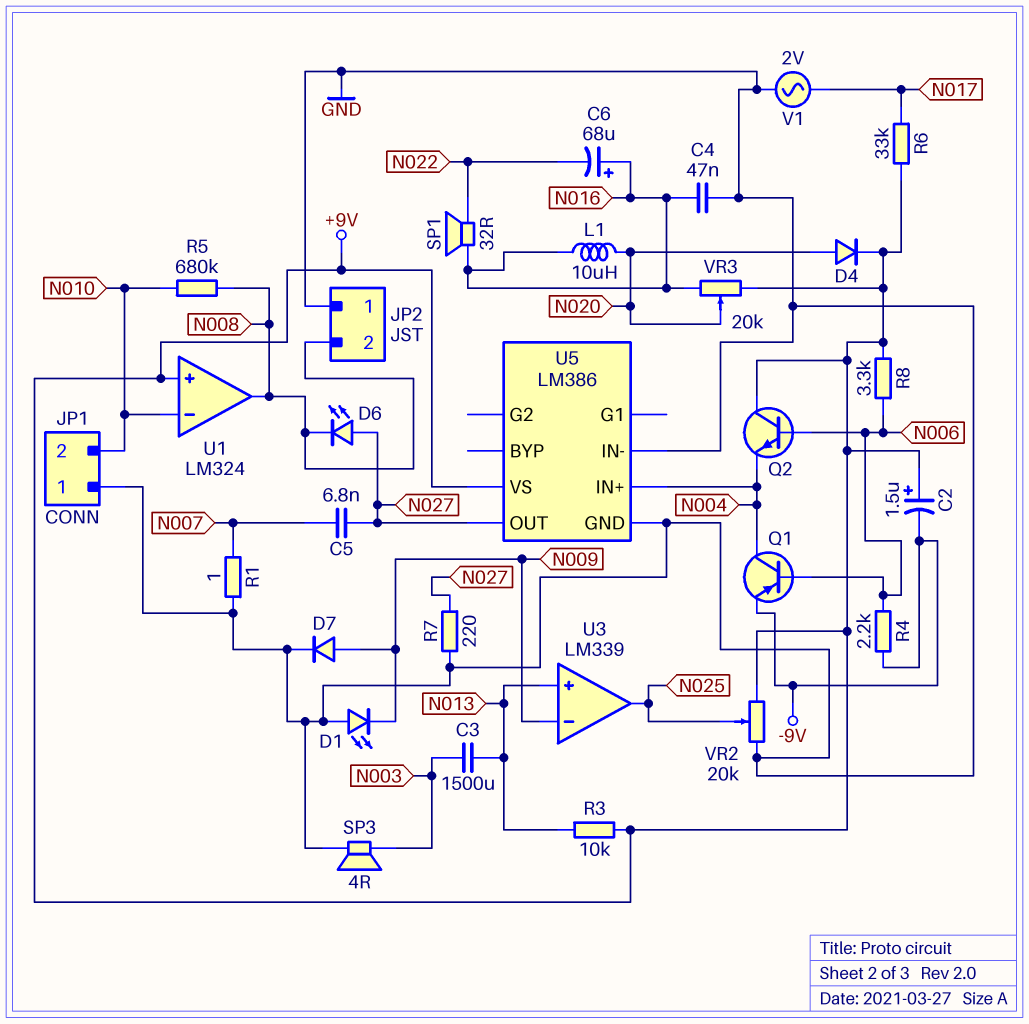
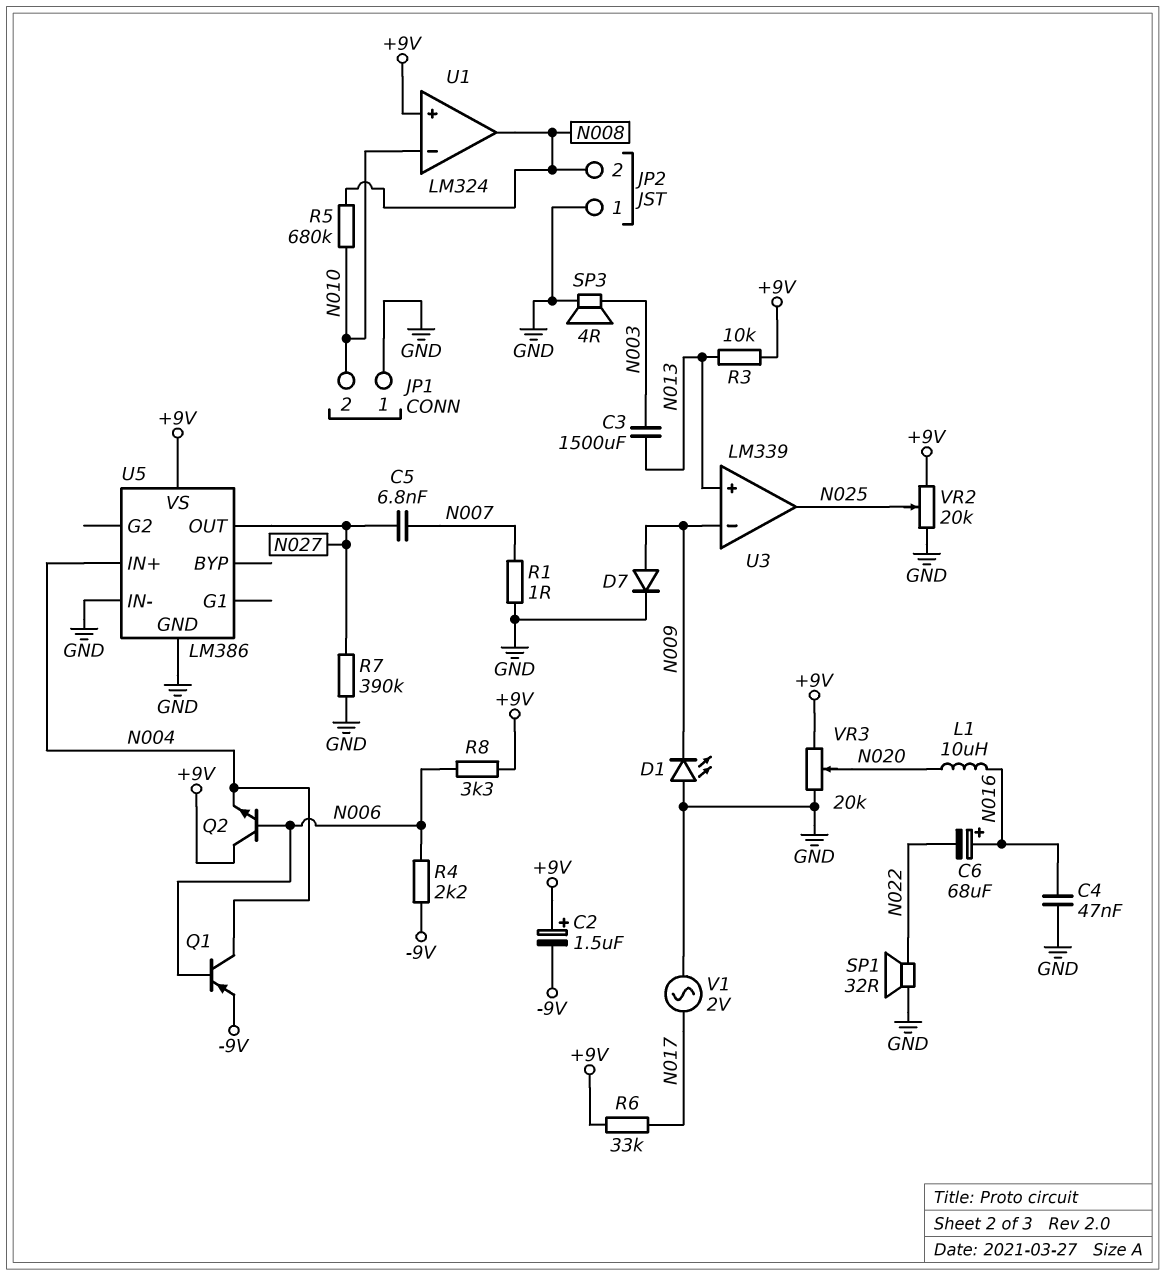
D4: diode (A N020, K +9V) -> none
D6: LED (A N027, K N008) -> none
R7: 220 (GND, N027) -> 390k (GND, N027)
SP1: speaker 32R (N016, N022) -> speaker 32R (GND, N022)
VR3: 20k (+9V, N016, wiper N020) -> 20k (+9V, GND, wiper N020)

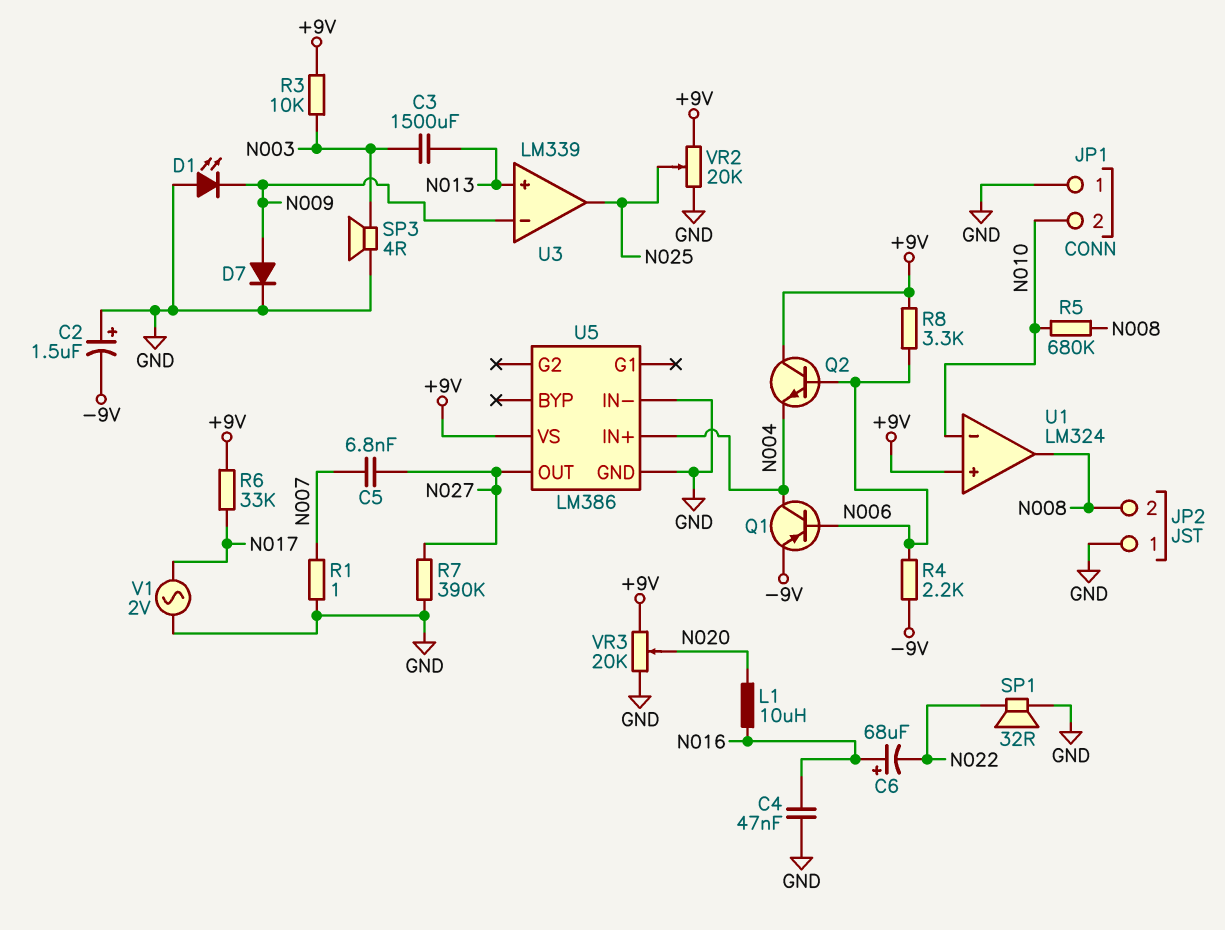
C2: 1.5uF (plus +9V, minus -9V) -> 1.5uF (plus GND, minus -9V)
R3: 10k (+9V, N013) -> 10k (+9V, N003)

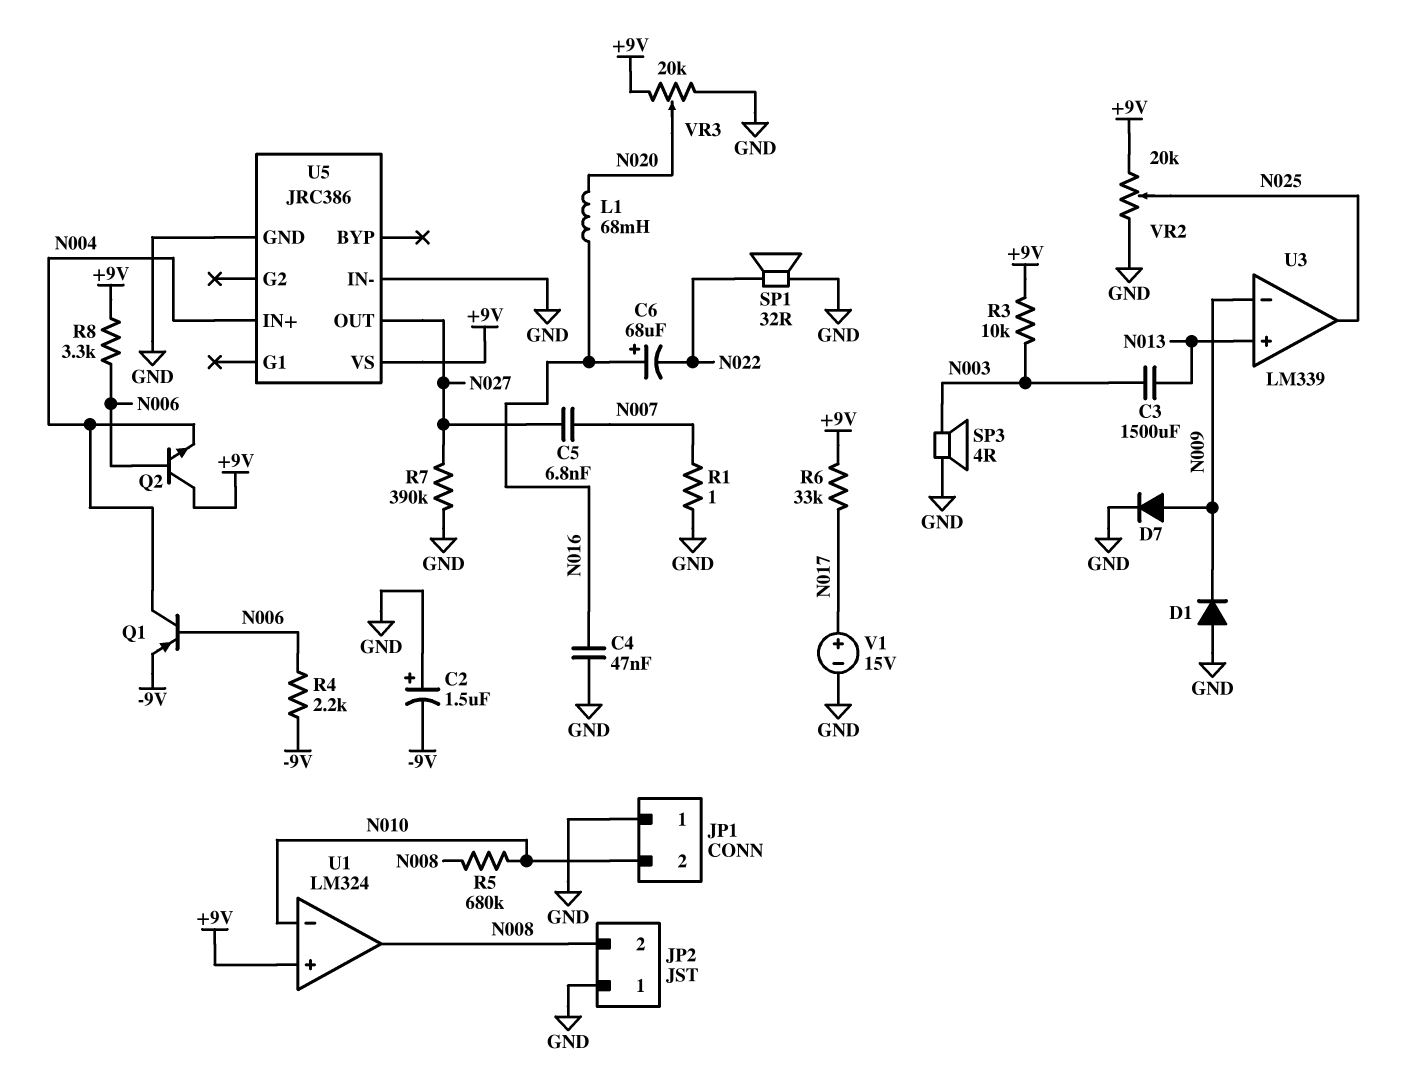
D1: LED (A GND, K N009) -> diode (A GND, K N009)
L1: 10uH (N016, N020) -> 68mH (N016, N020)
U5: LM386 -> JRC386
V1: AC 2V (GND, N017) -> 15V (plus N017, minus GND)

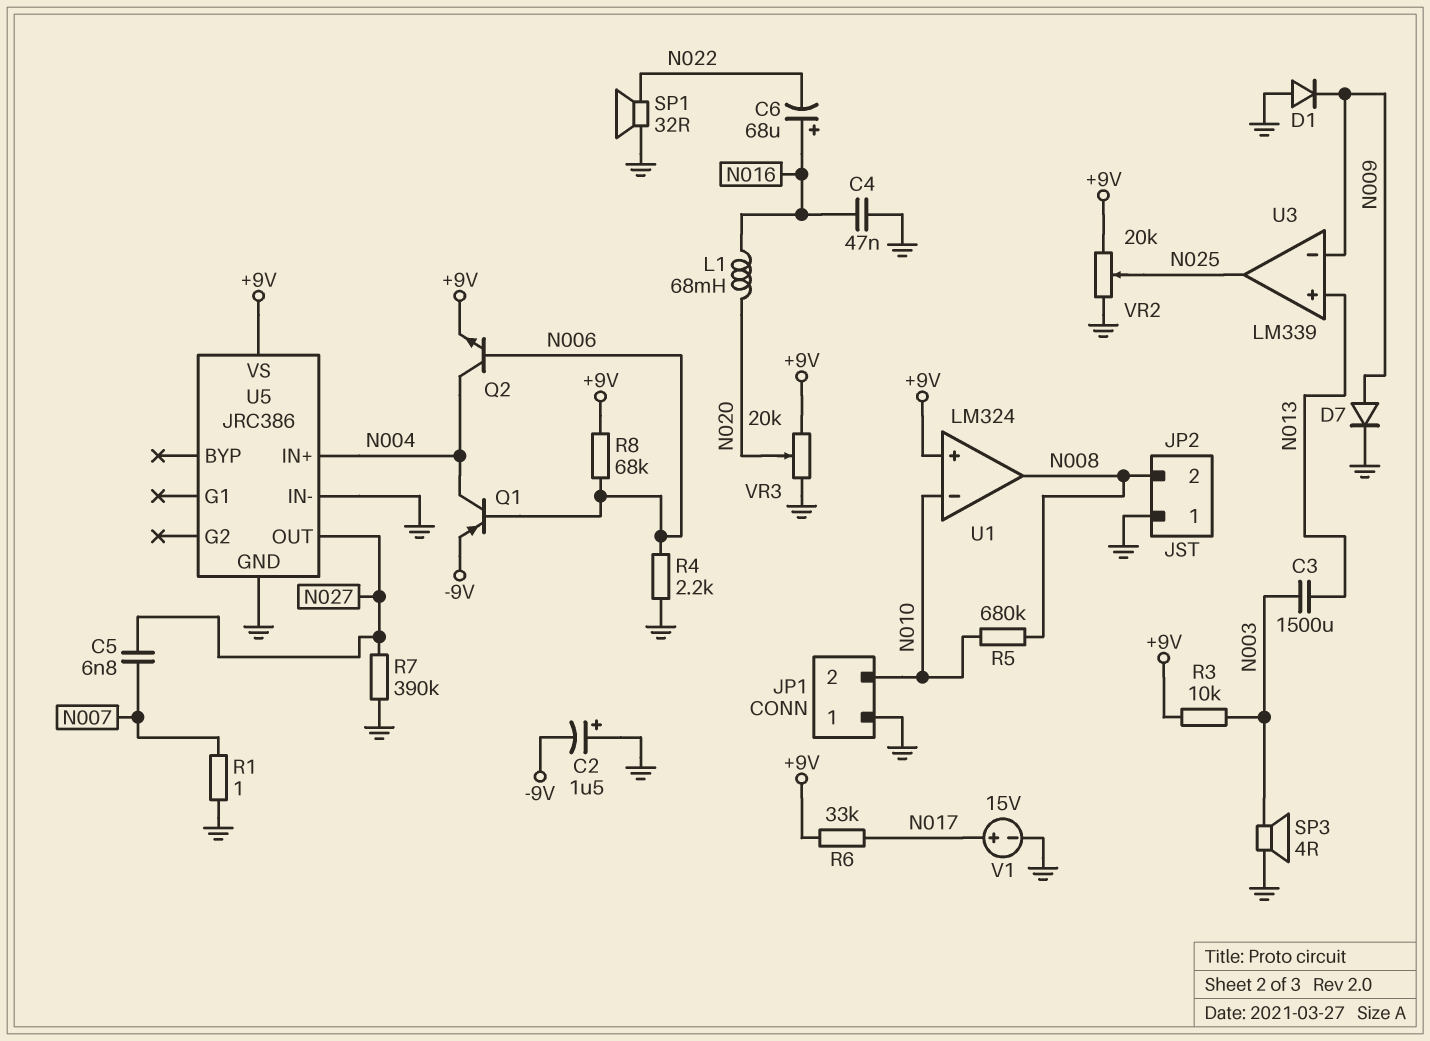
Q2: NPN (B N006, C +9V, E N004) -> NPN (B N006, C N004, E +9V)
R4: 2.2k (-9V, N006) -> 2.2k (GND, N006)
R8: 3.3k (+9V, N006) -> 68k (+9V, N006)

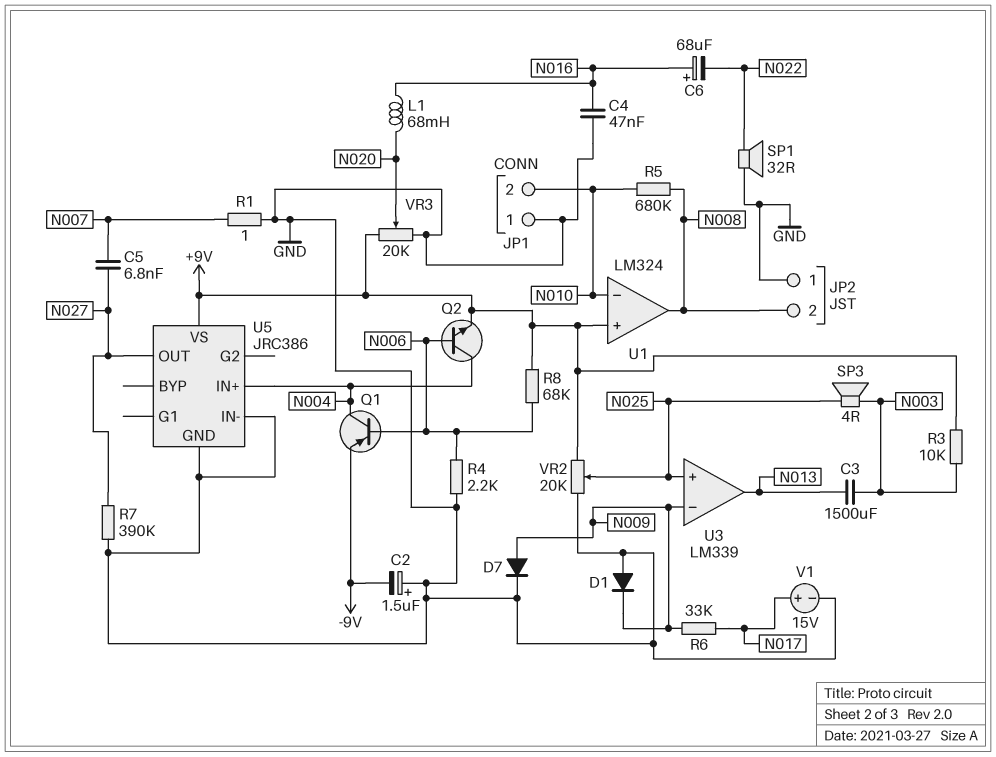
R6: 33k (+9V, N017) -> 33k (N009, N017)
SP3: speaker 4R (GND, N003) -> speaker 4R (N003, N025)
U3 pin in+: N013 -> N025
U3 pin out: N025 -> N013

